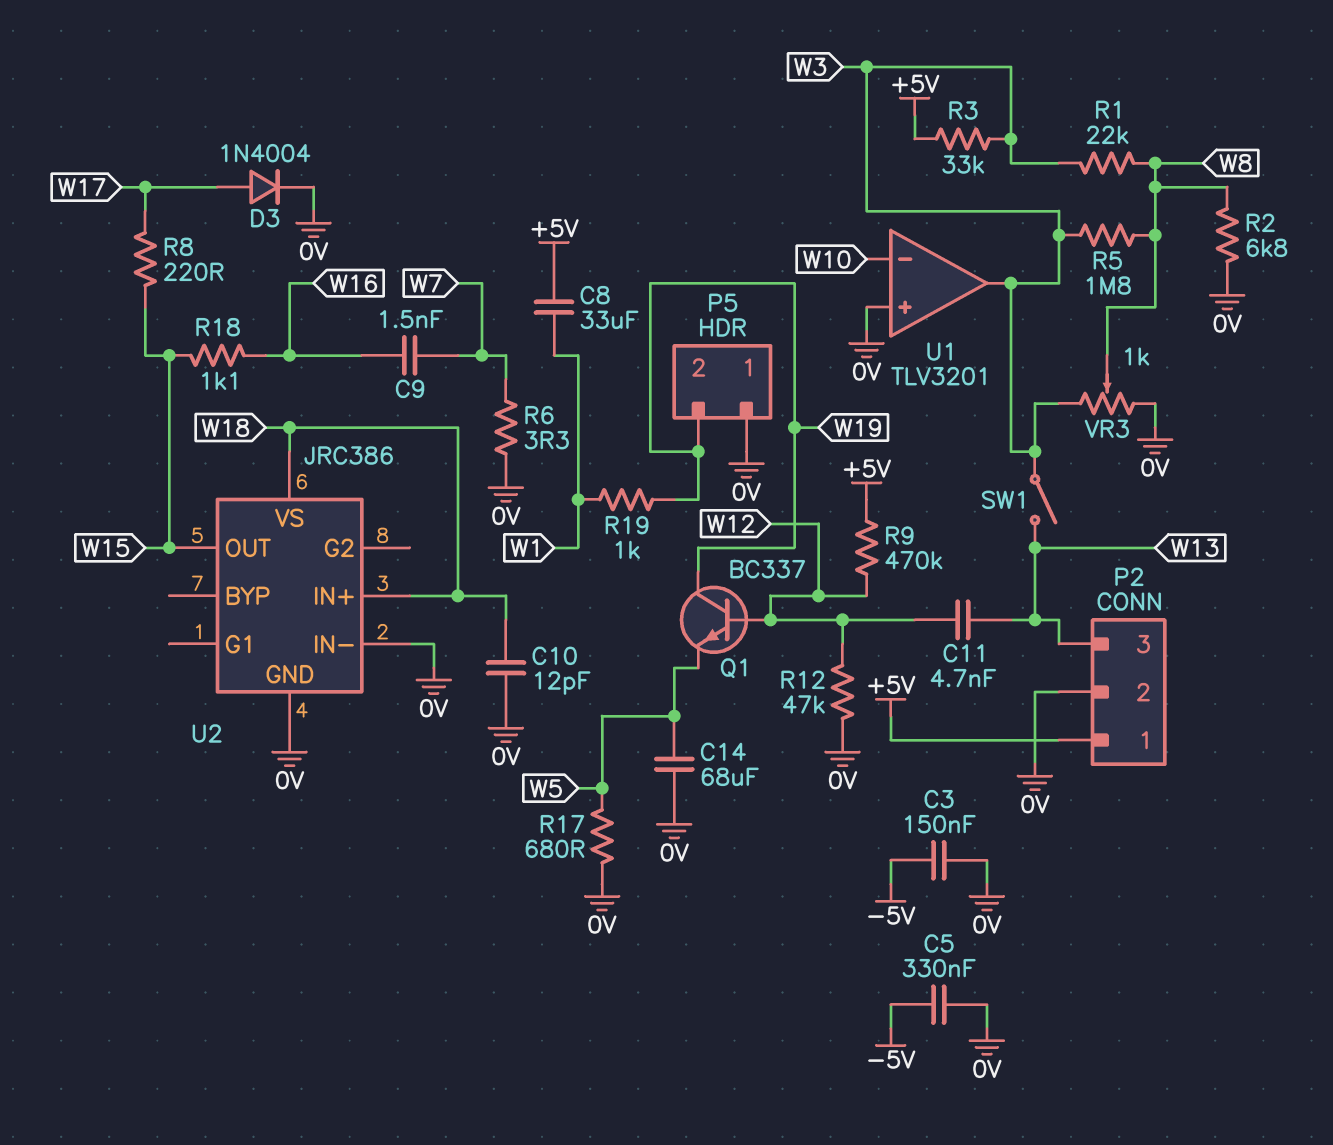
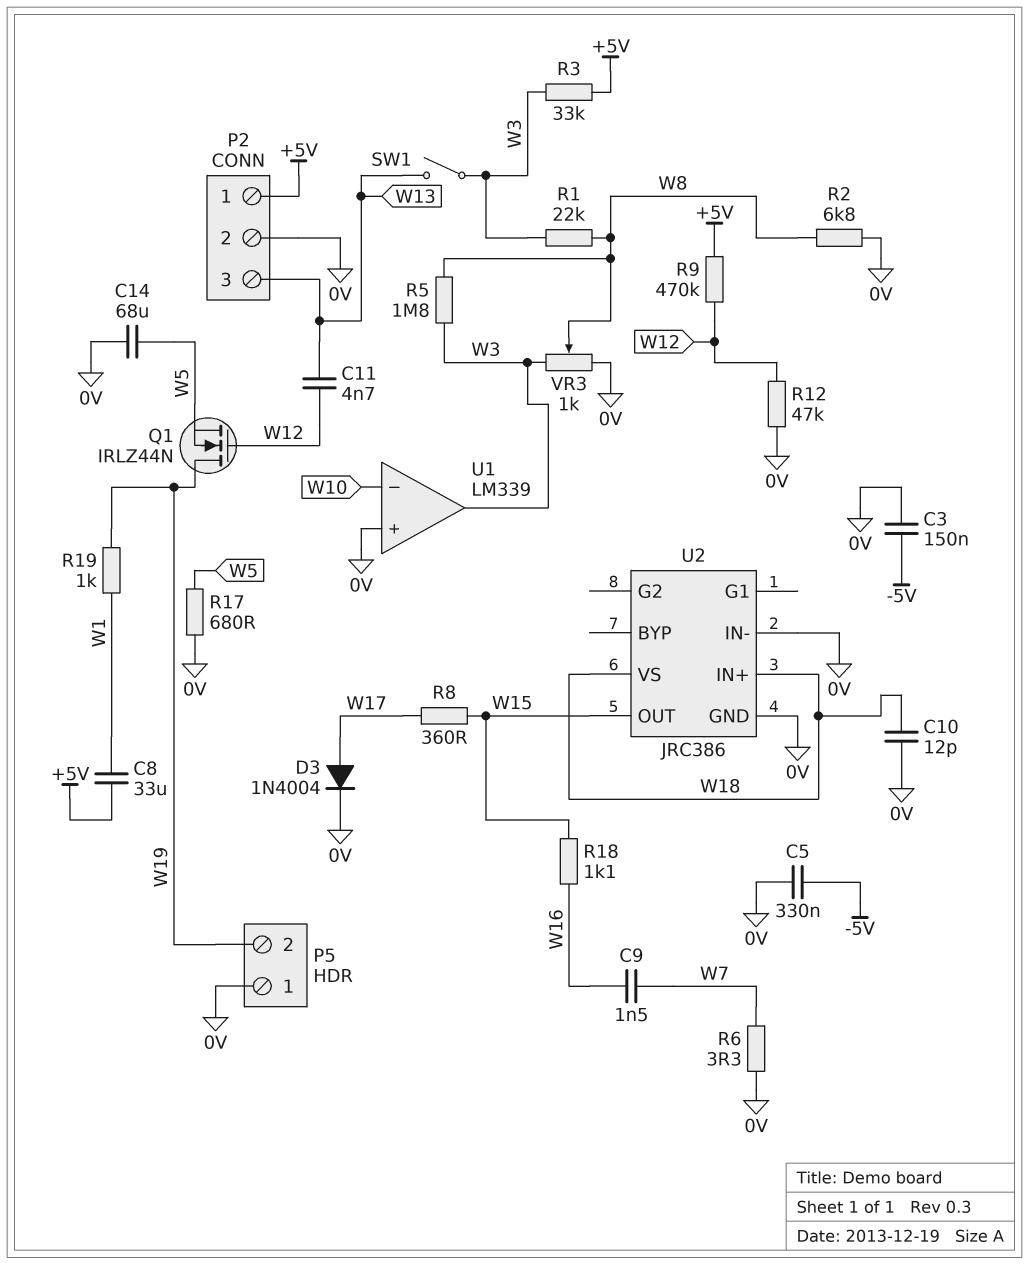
Q1: NPN BC337 (B W12, C W19, E W5) -> NMOS IRLZ44N (G W12, D W19, S W5)
R8: 220 (W15, W17) -> 360 (W15, W17)
U1: TLV3201 -> LM339

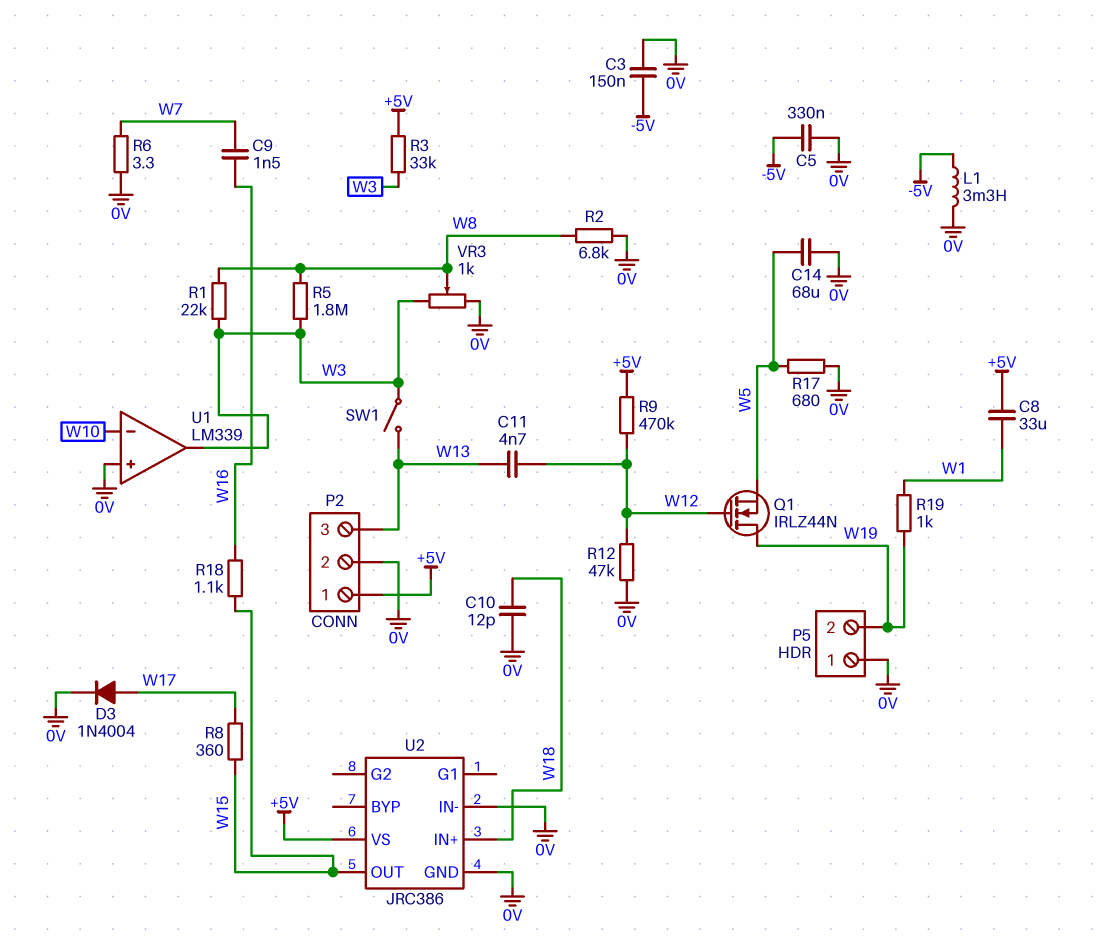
L1: none -> 3.3mH (-5V, 0V)
U2 pin VS: W18 -> +5V

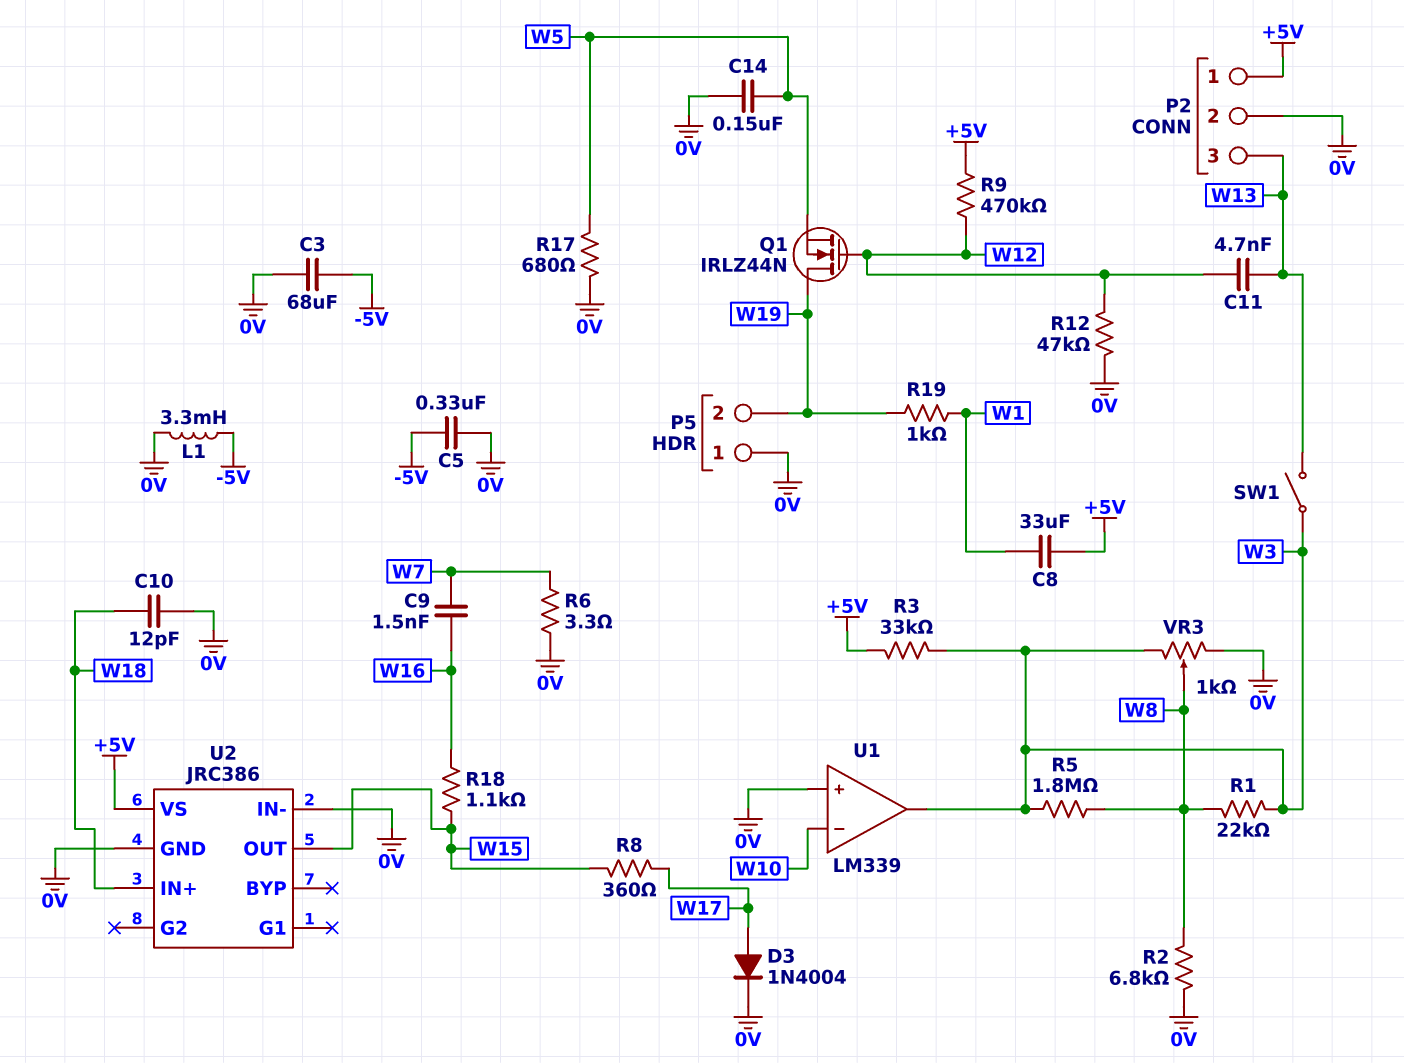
C3: 150nF (-5V, 0V) -> 68uF (-5V, 0V)
C14: 68uF (0V, W5) -> 150nF (0V, W5)

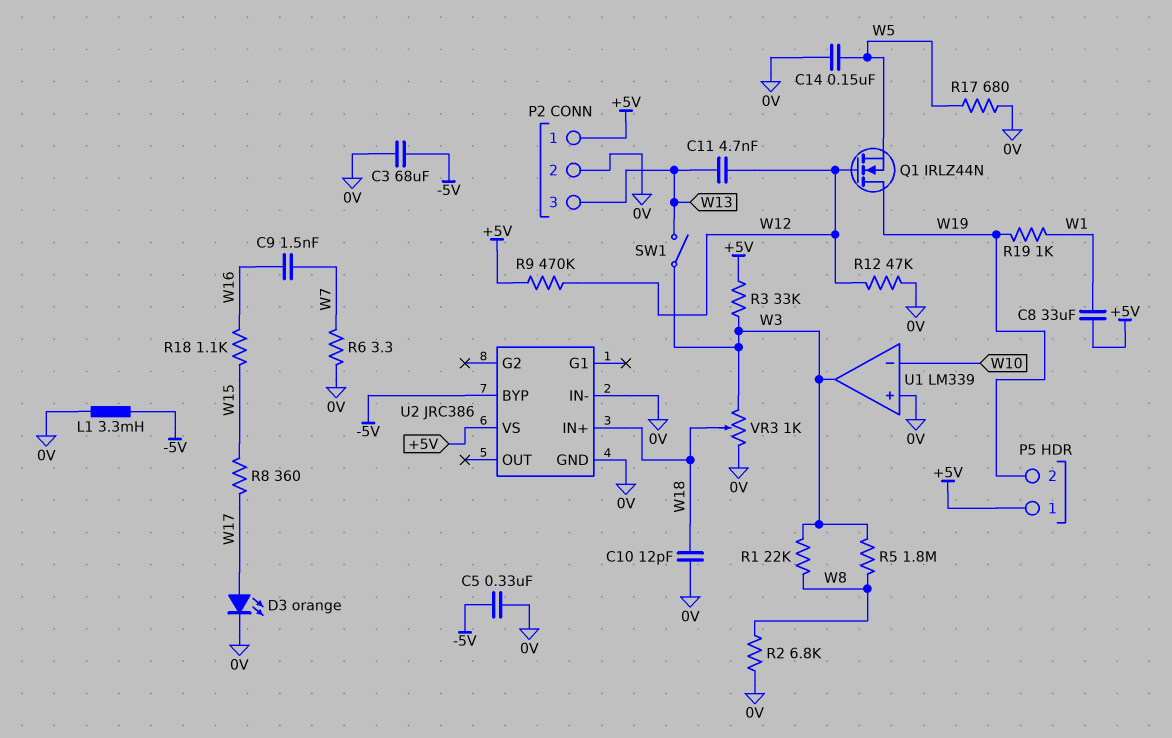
D3: diode 1N4004 (A W17, K 0V) -> LED orange (A W17, K 0V)
P5 pin 1: 0V -> +5V
U2 pin BYP: none -> -5V
U2 pin OUT: W15 -> none
VR3: 1k (0V, W3, wiper W8) -> 1k (0V, W3, wiper W18)

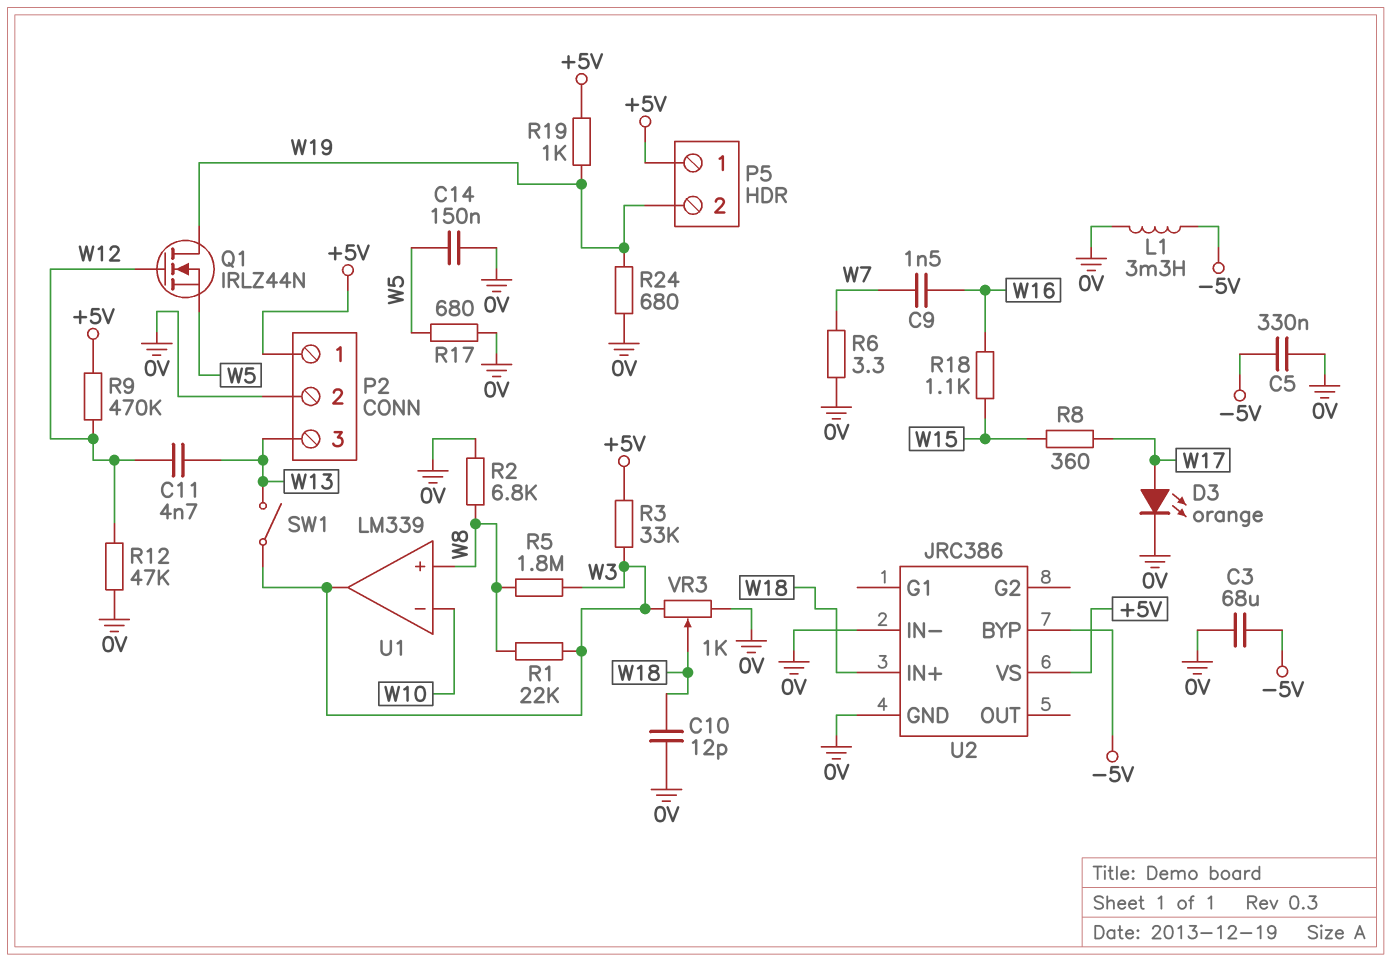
C8: 33uF (+5V, W1) -> none
R19: 1k (W1, W19) -> 1k (+5V, W19)
R24: none -> 680 (0V, W19)
U1 pin in+: 0V -> W8

